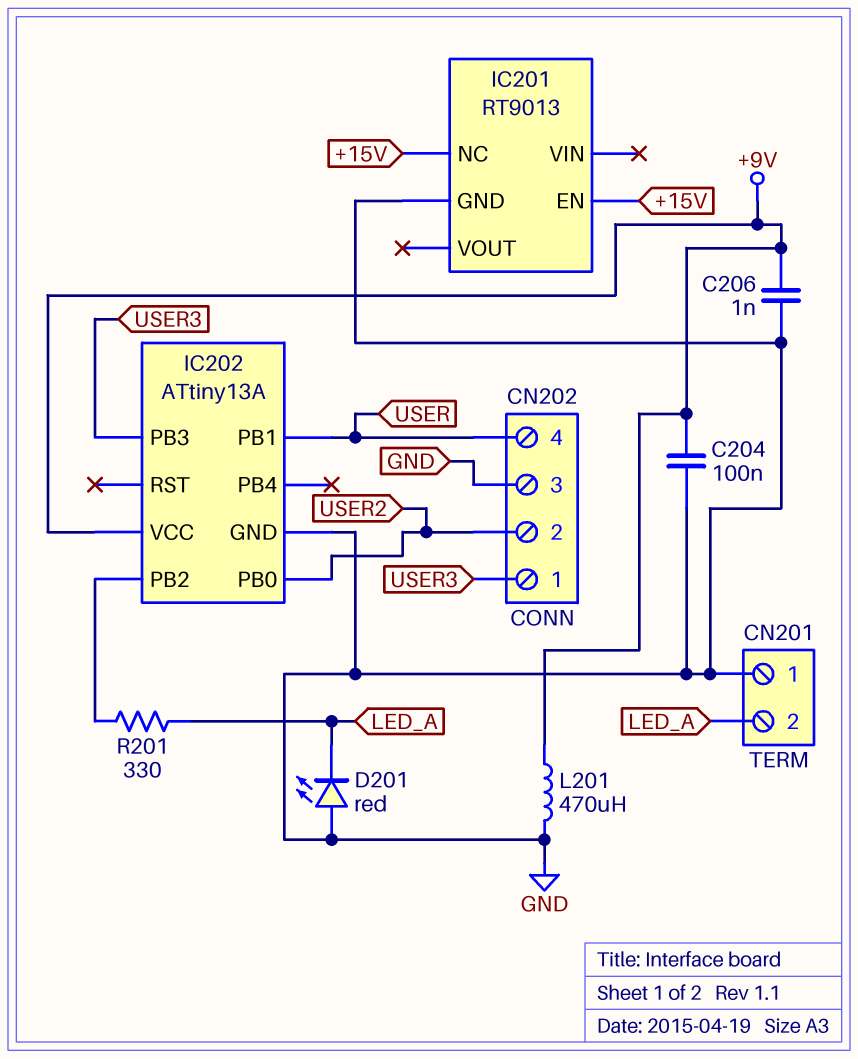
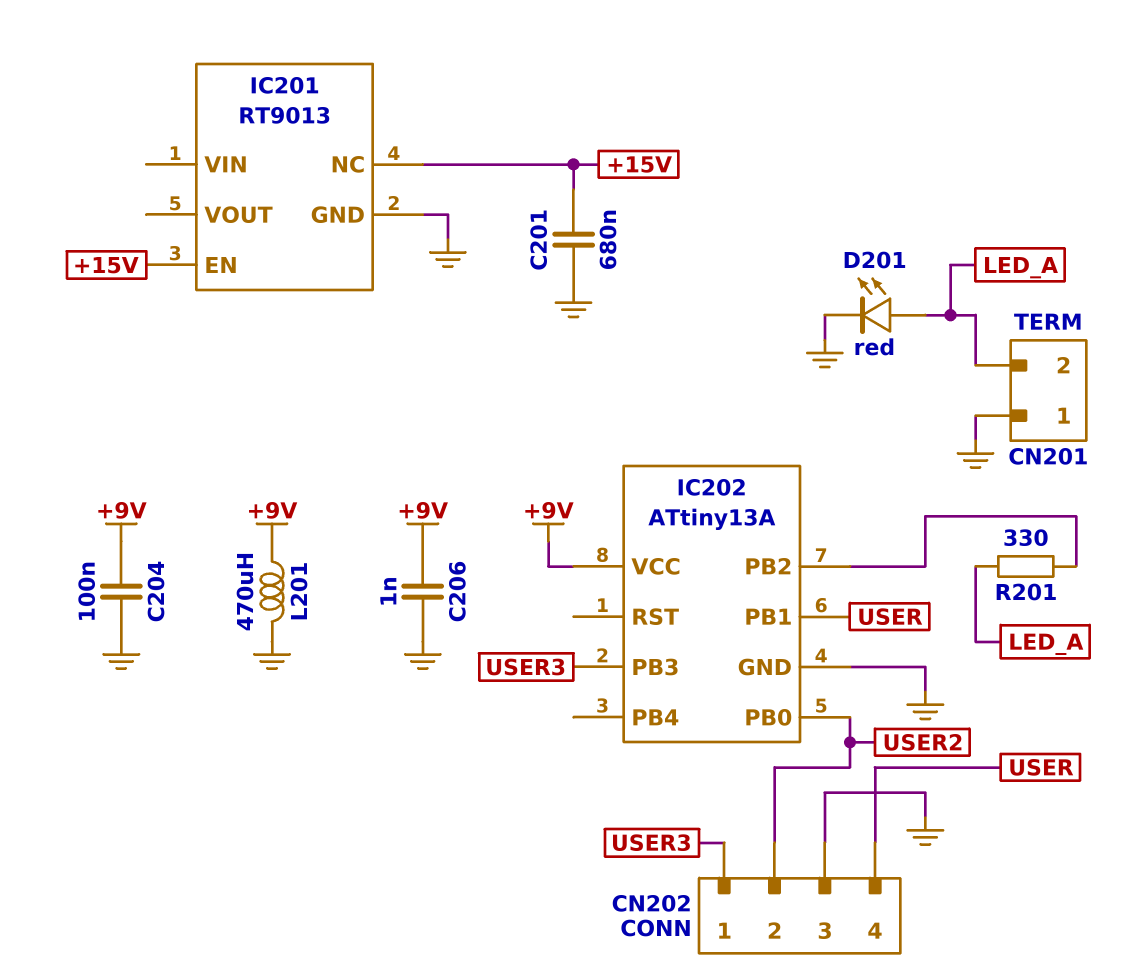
C201: none -> 680nF (+15V, GND)
D201: LED red (A GND, K LED_A) -> LED red (A LED_A, K GND)

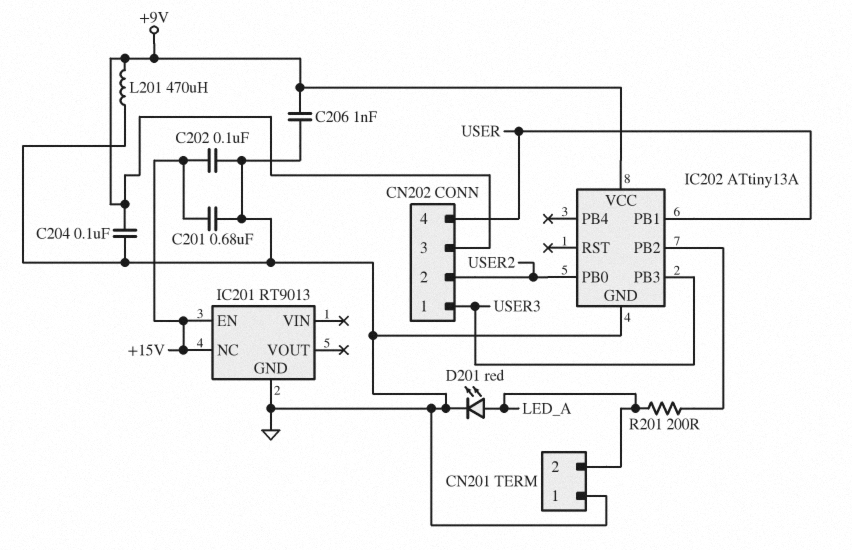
C202: none -> 100nF (+15V, GND)
CN202 pin 3: GND -> +9V
R201: 330 (IC202/PB2, LED_A) -> 200 (IC202/PB2, LED_A)

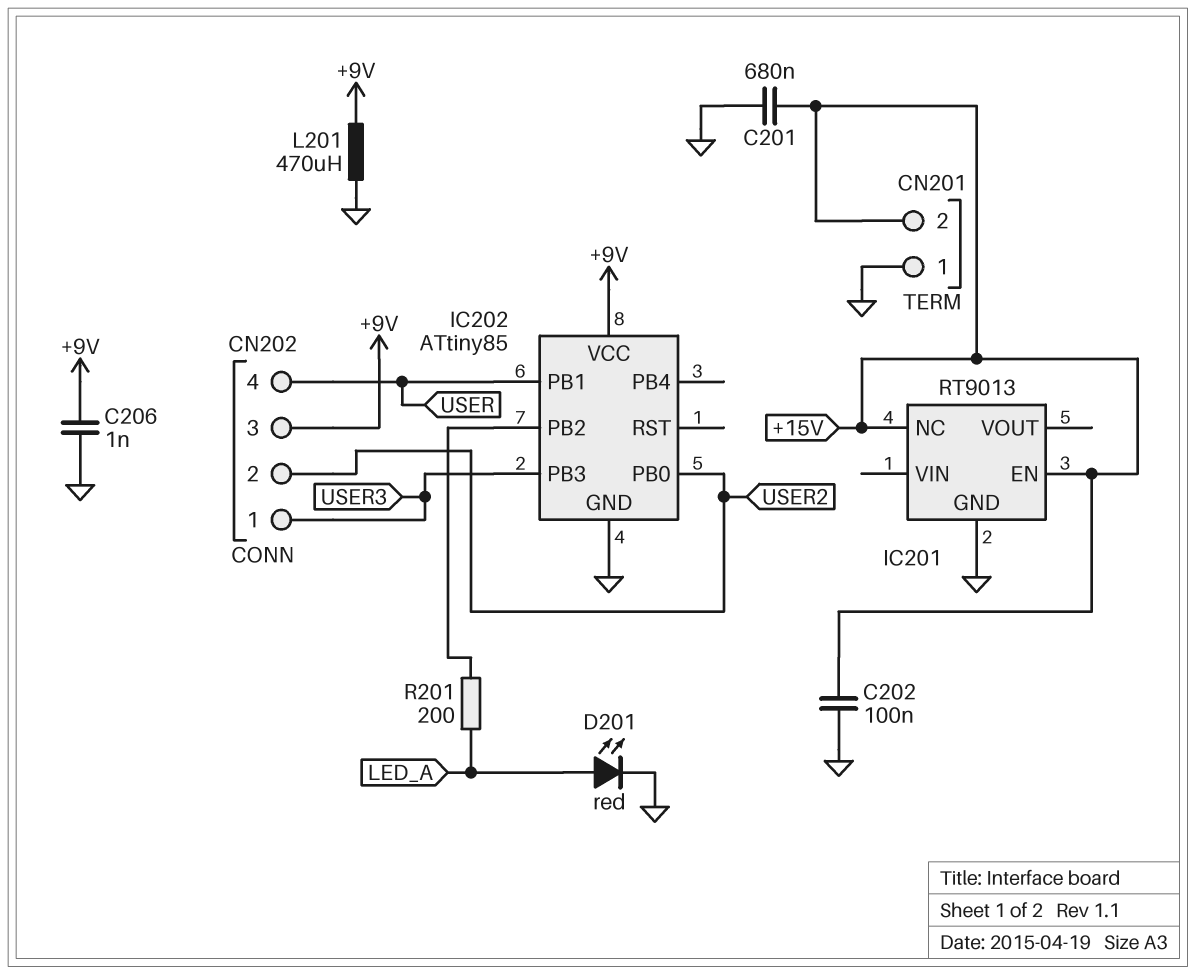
C204: 100nF (+9V, GND) -> none
CN201 pin 2: LED_A -> +15V
IC202: ATtiny13A -> ATtiny85

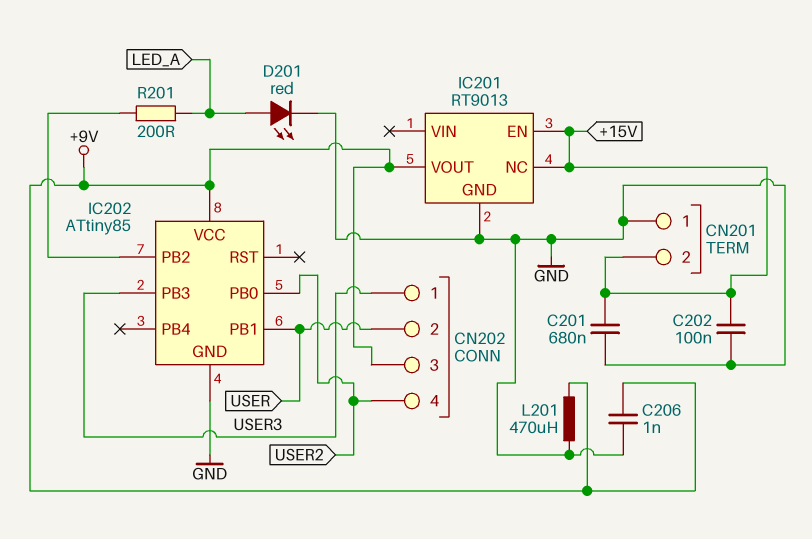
CN202 pin 2: USER2 -> USER
CN202 pin 4: USER -> USER2
IC201 pin VOUT: none -> +9V

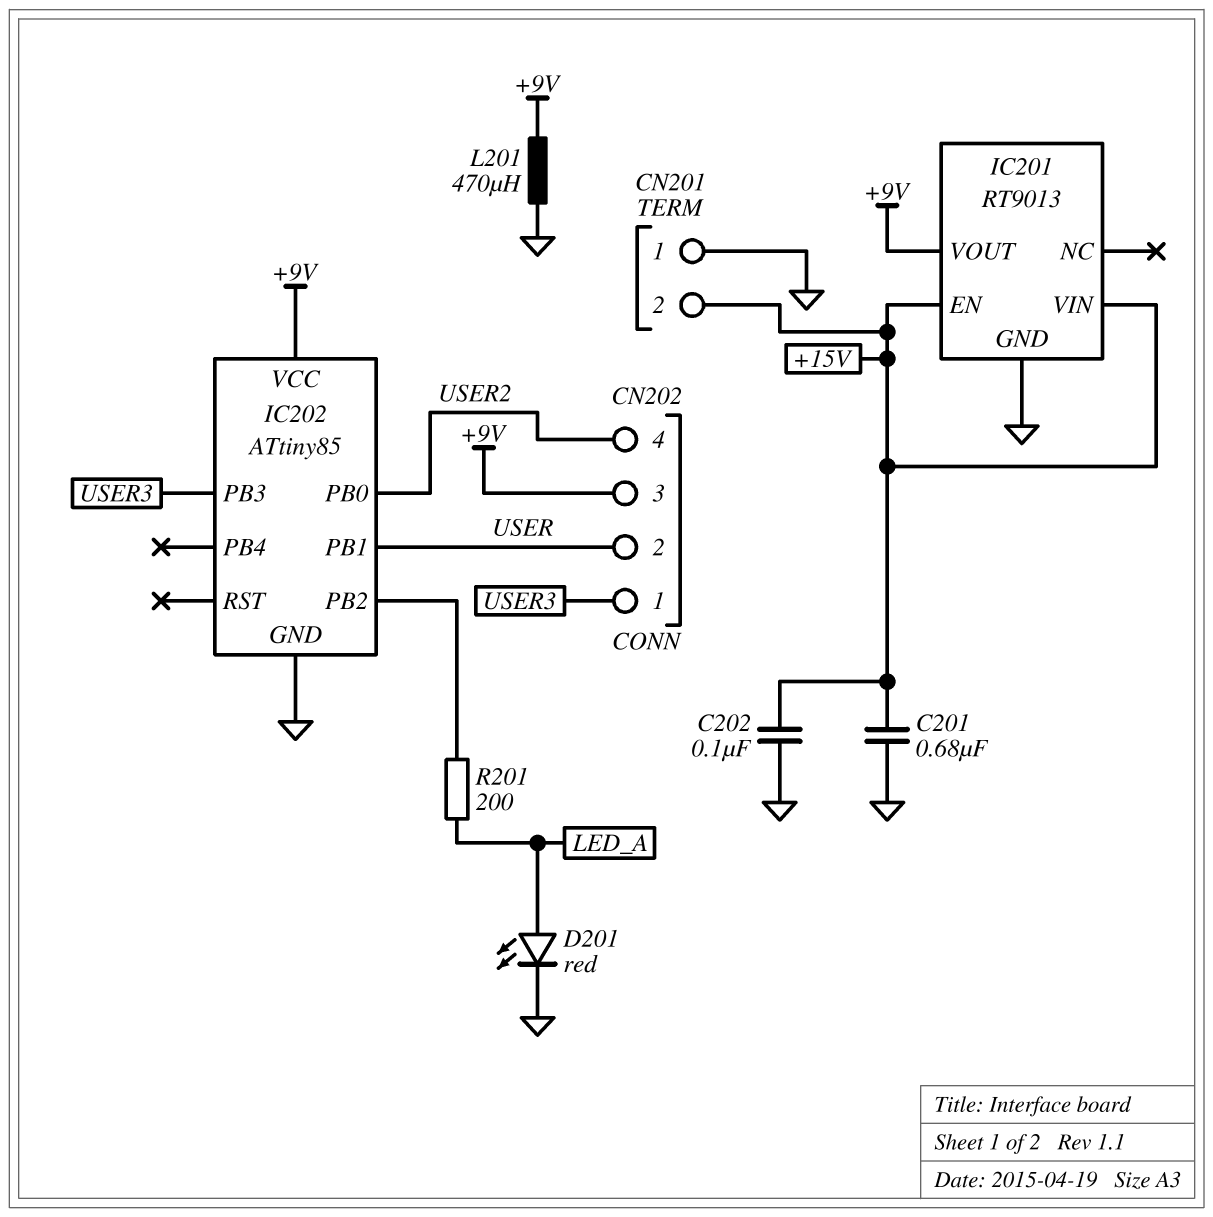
C206: 1nF (+9V, GND) -> none
IC201 pin NC: +15V -> none
IC201 pin VIN: none -> +15V

